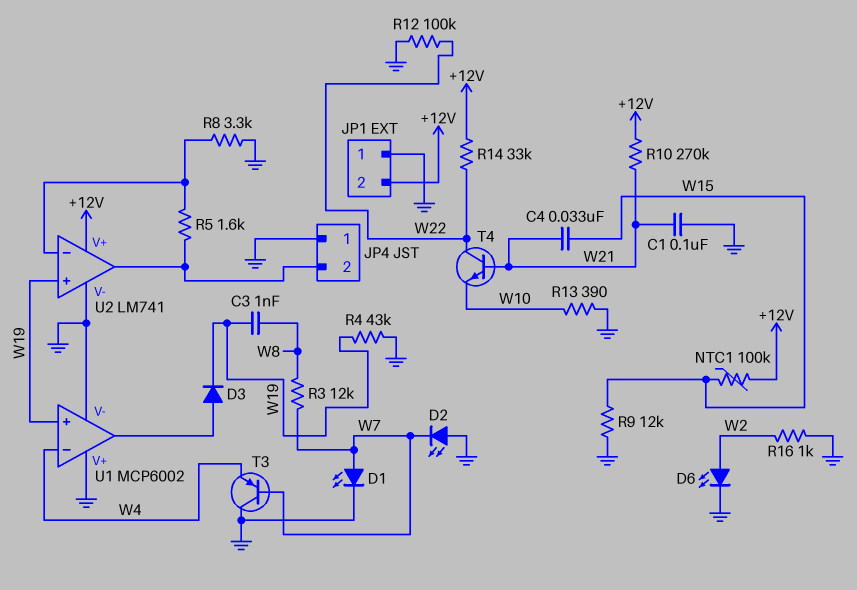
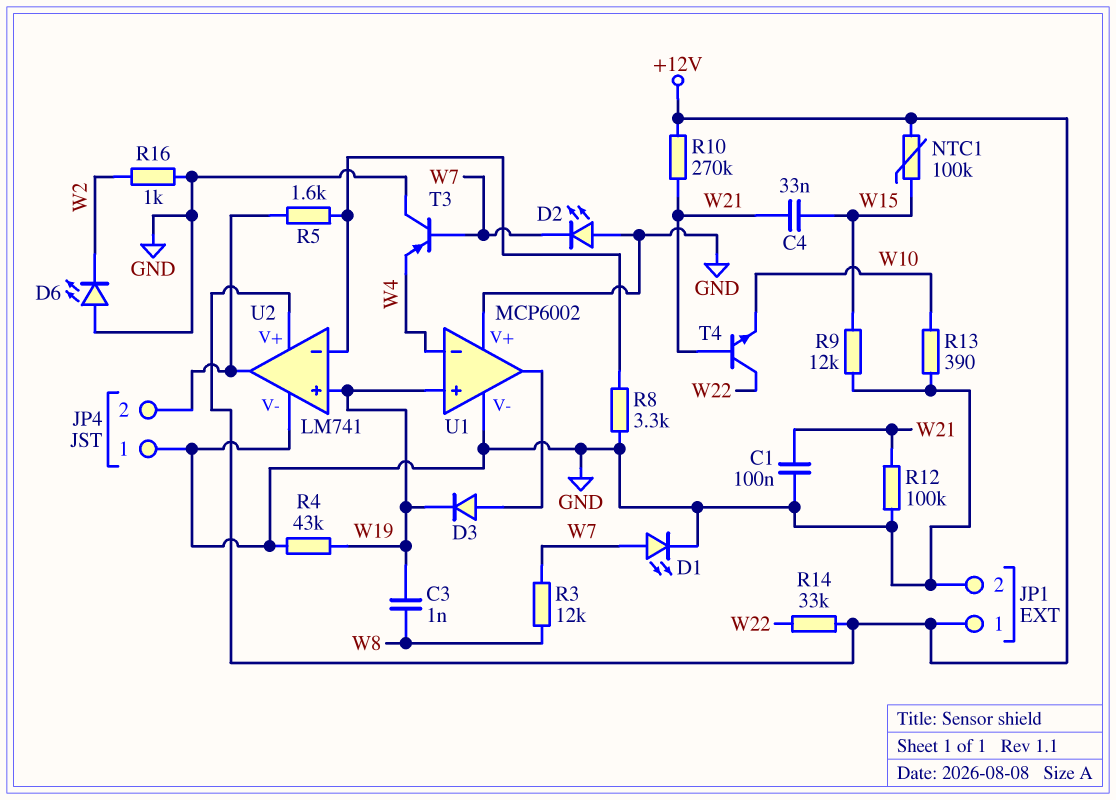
D6: LED (A W2, K GND) -> LED (A GND, K W2)
JP1 pin 1: GND -> +12V
JP1 pin 2: +12V -> GND
R12: 100k (GND, W22) -> 100k (GND, W21)

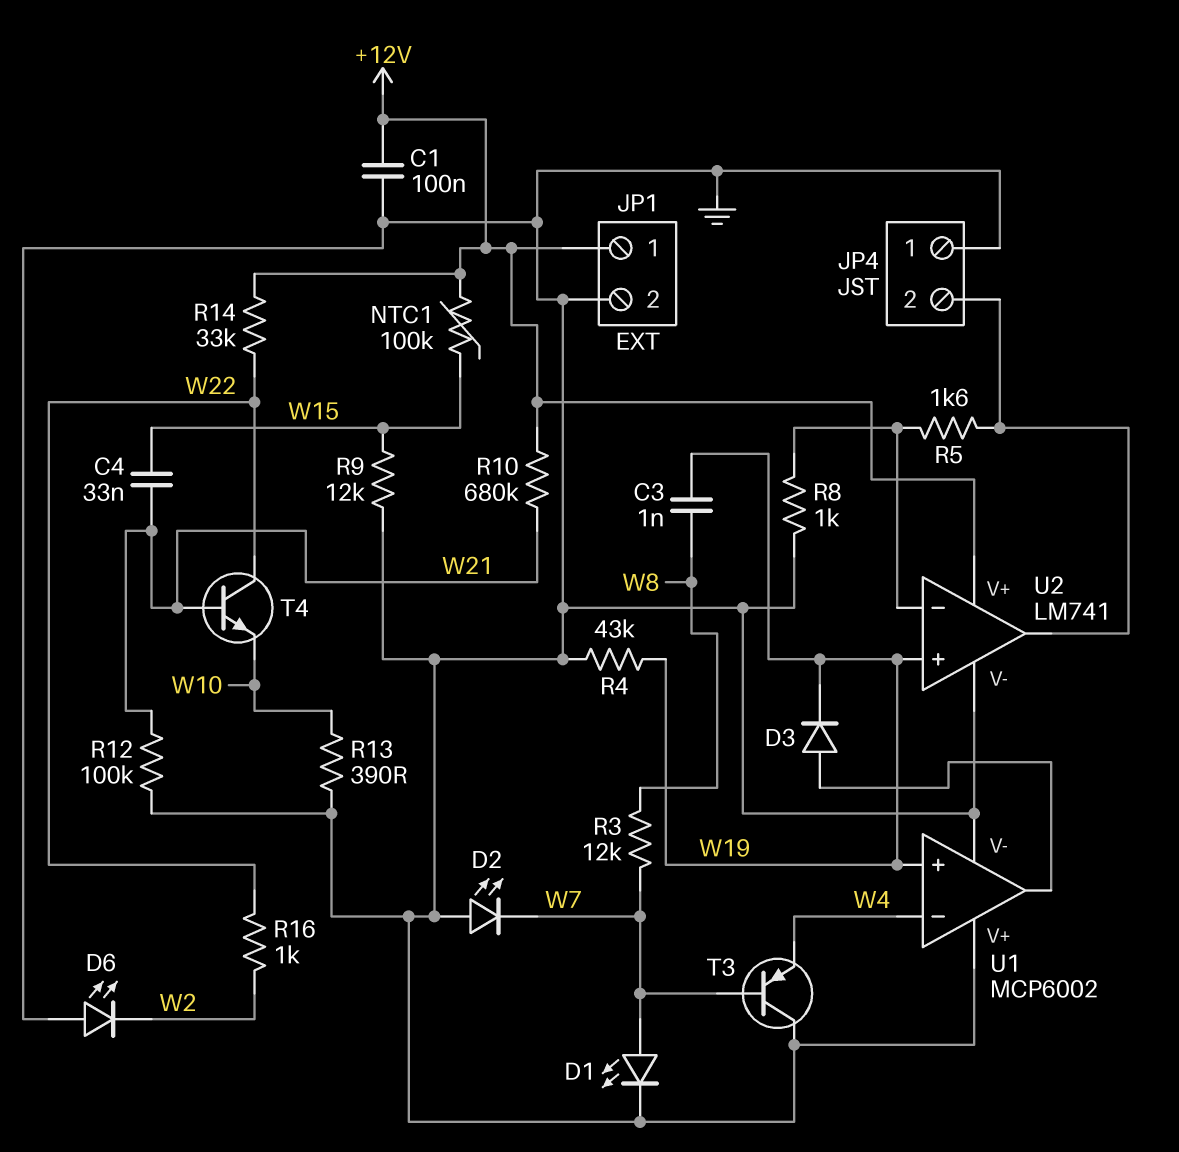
C1: 100nF (GND, W21) -> 100nF (+12V, GND)
R8: 3.3k (GND, U2/in-) -> 1k (GND, U2/in-)
R10: 270k (+12V, W21) -> 680k (+12V, W21)
R16: 1k (GND, W2) -> 1k (W2, W22)

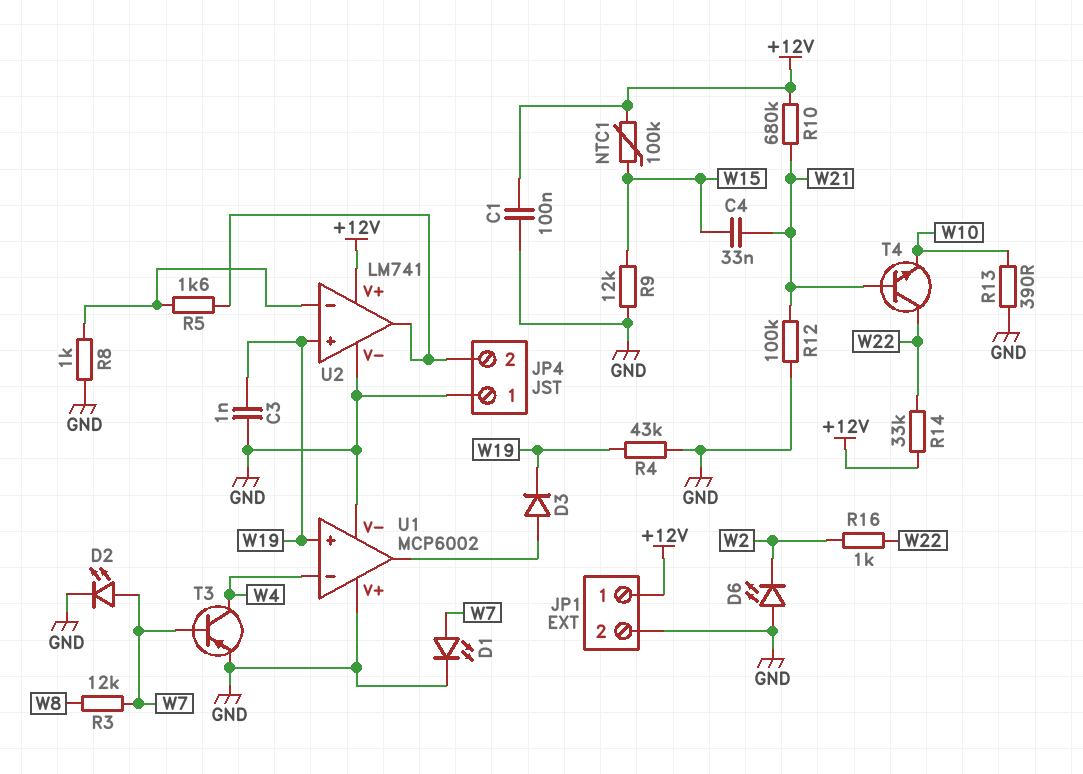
C3: 1nF (W8, W19) -> 1nF (GND, W19)
D2: LED (A GND, K W7) -> LED (A W7, K GND)
T3: PNP (B W7, C GND, E W4) -> PNP (B W7, C W4, E GND)

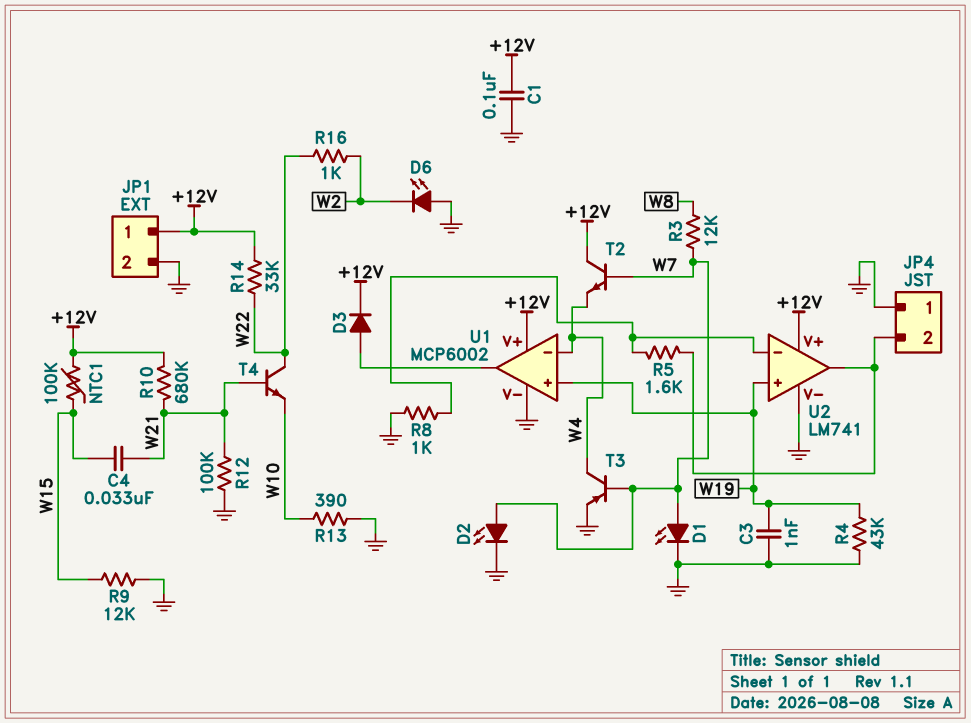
D3: diode (A U1/out, K W19) -> diode (A U1/out, K +12V)
T2: none -> NPN (B W7, C +12V, E W4)
U1 pin V+: GND -> +12V

